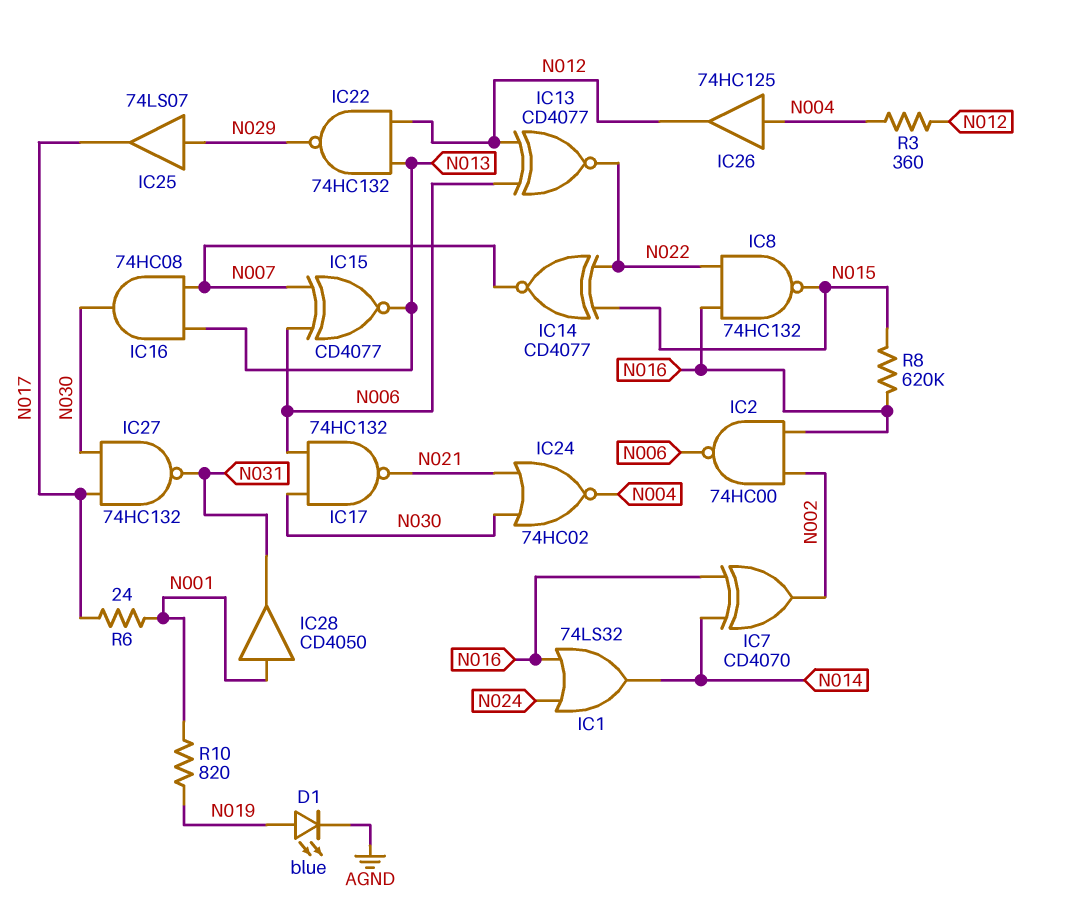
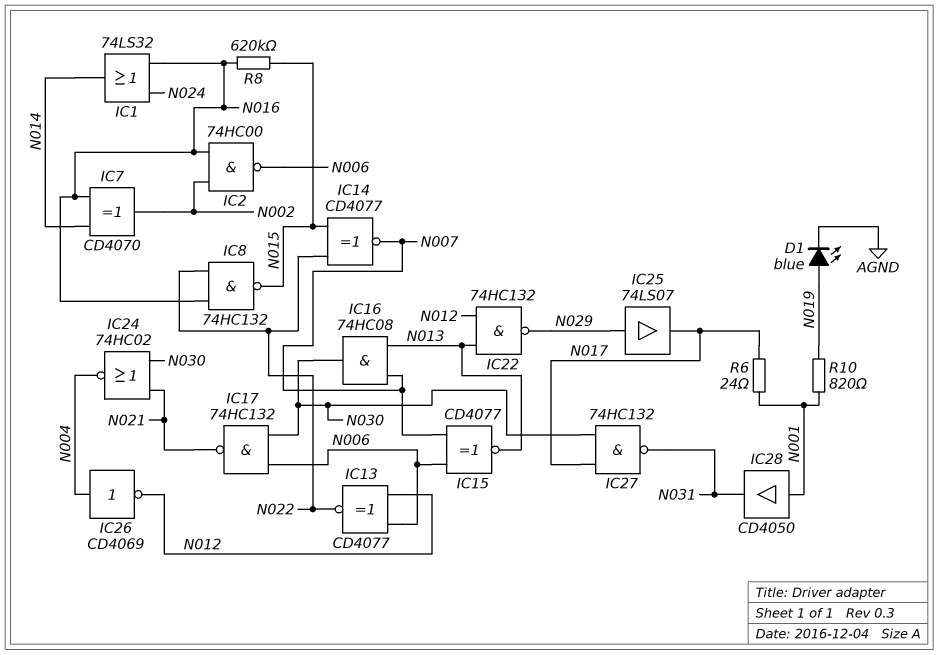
IC26: buffer 74HC125 (in N004, out N012) -> NOT CD4069 (in N004, out N012)
R3: 360 (N004, N012) -> none

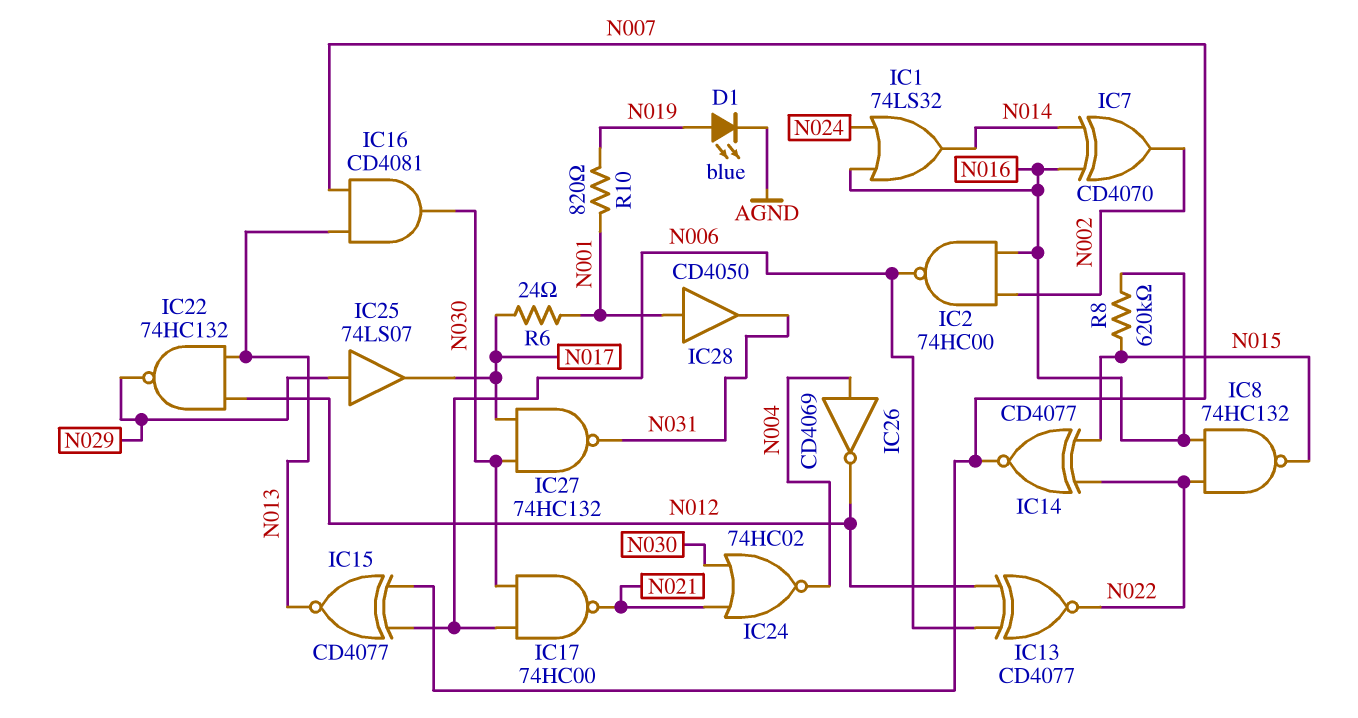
IC16: AND 74HC08 (in N007, in N013, out N030) -> AND CD4081 (in N007, in N013, out N030)
IC17: NAND 74HC132 (in N006, in N030, out N021) -> NAND 74HC00 (in N006, in N030, out N021)

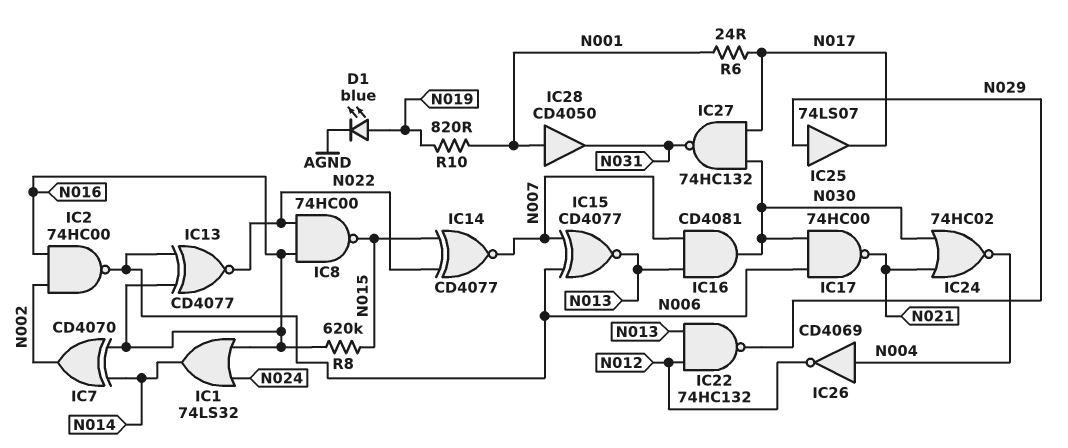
IC8: NAND 74HC132 (in N016, in N022, out N015) -> NAND 74HC00 (in N016, in N022, out N015)
IC13: XNOR CD4077 (in N006, in N012, out N022) -> XNOR CD4077 (in N006, in N016, out N022)

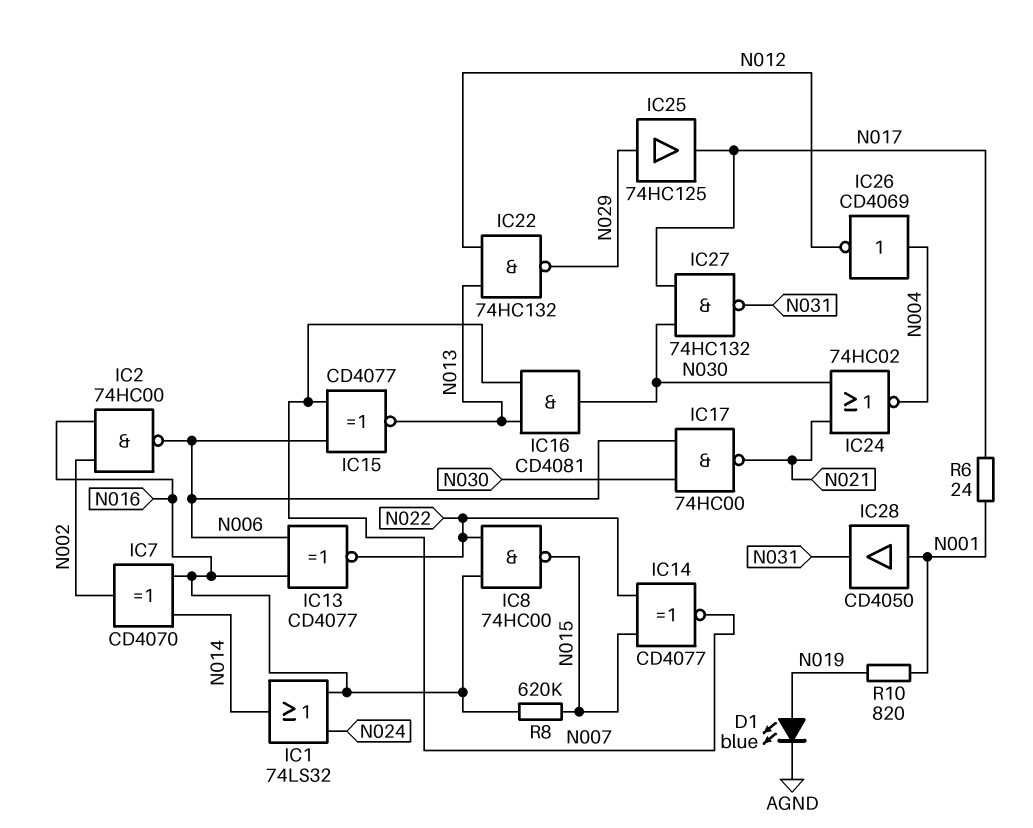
IC25: buffer 74LS07 (in N029, out N017) -> buffer 74HC125 (in N029, out N017)

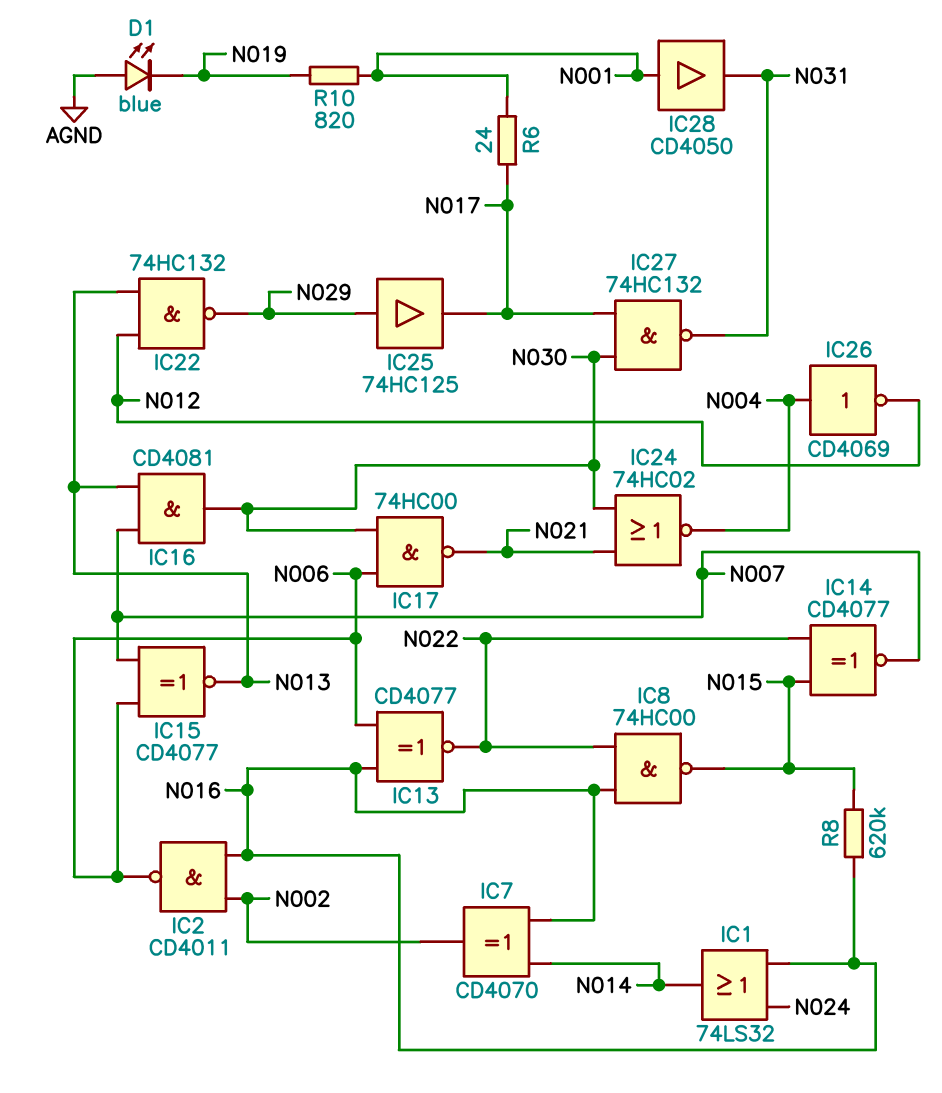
D1: LED blue (A N019, K AGND) -> LED blue (A AGND, K N019)
IC2: NAND 74HC00 (in N002, in N016, out N006) -> NAND CD4011 (in N002, in N016, out N006)

